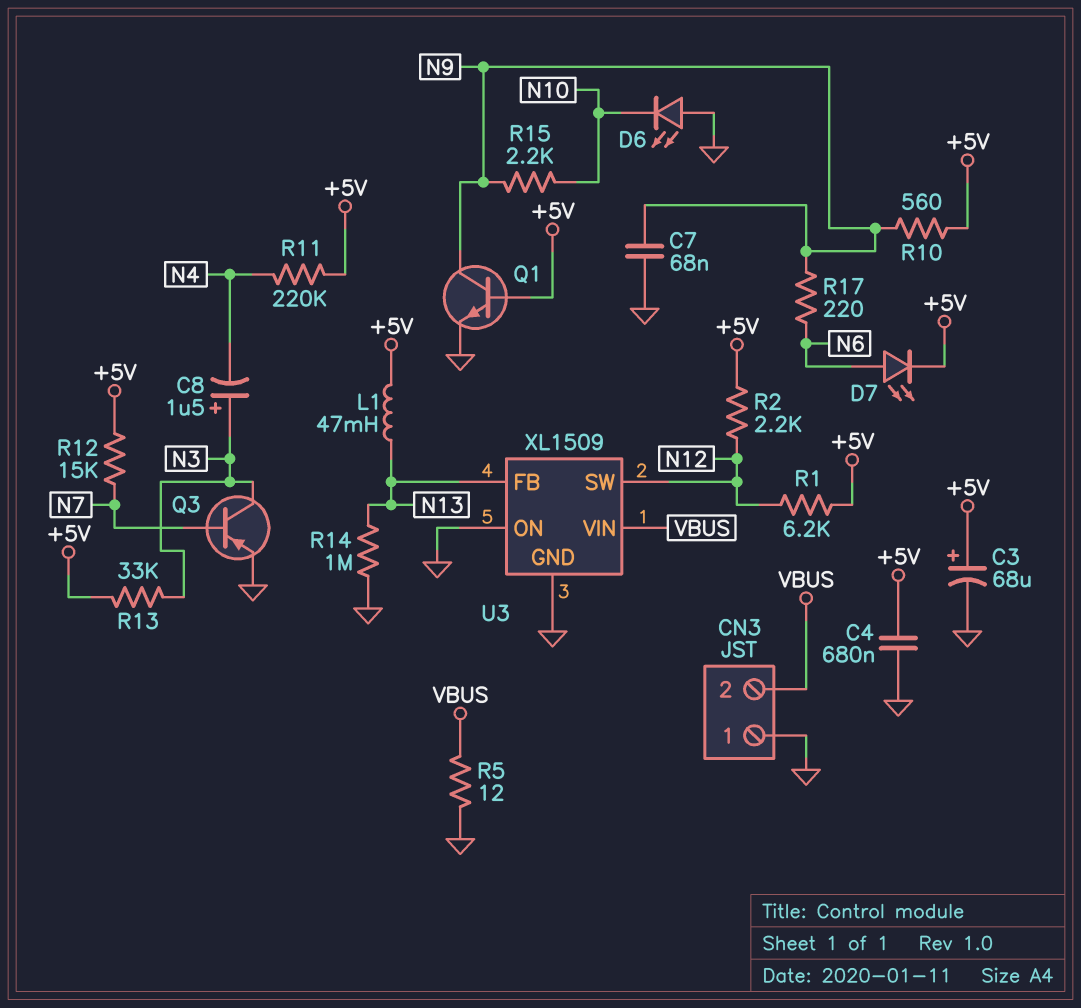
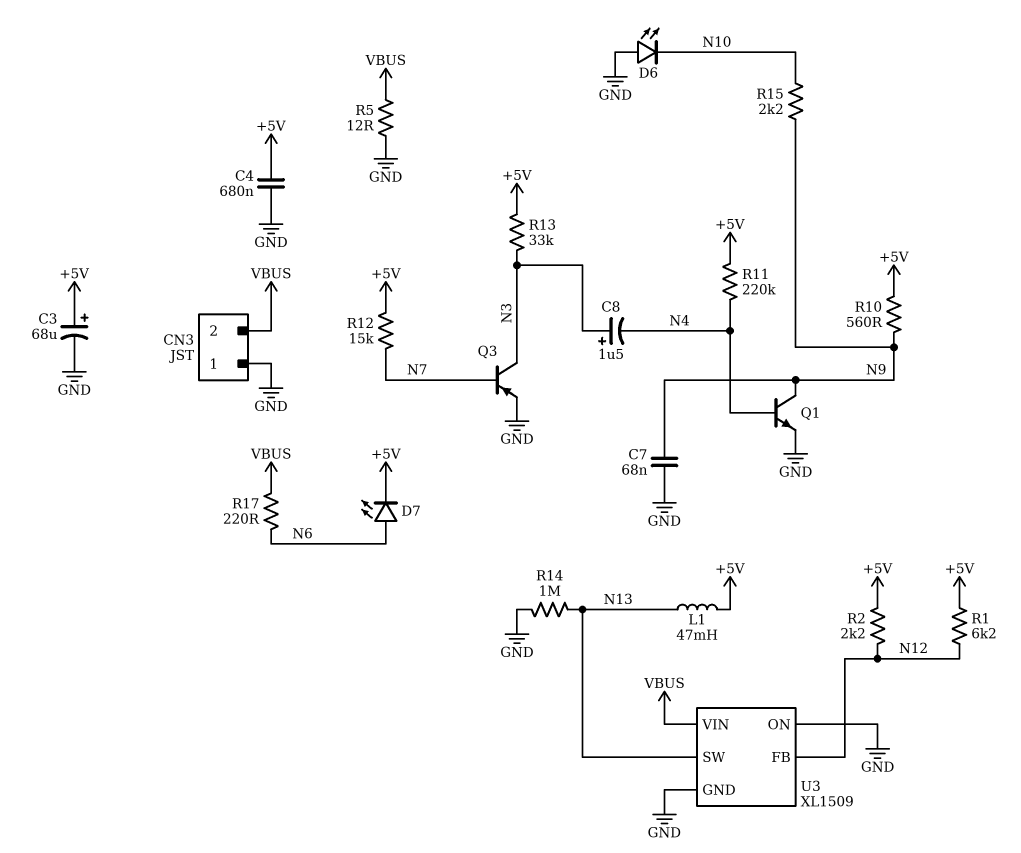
Q1: NPN (B +5V, C N9, E GND) -> NPN (B N4, C N9, E GND)
R17: 220 (N6, N9) -> 220 (N6, VBUS)
U3 pin FB: N13 -> N12
U3 pin SW: N12 -> N13

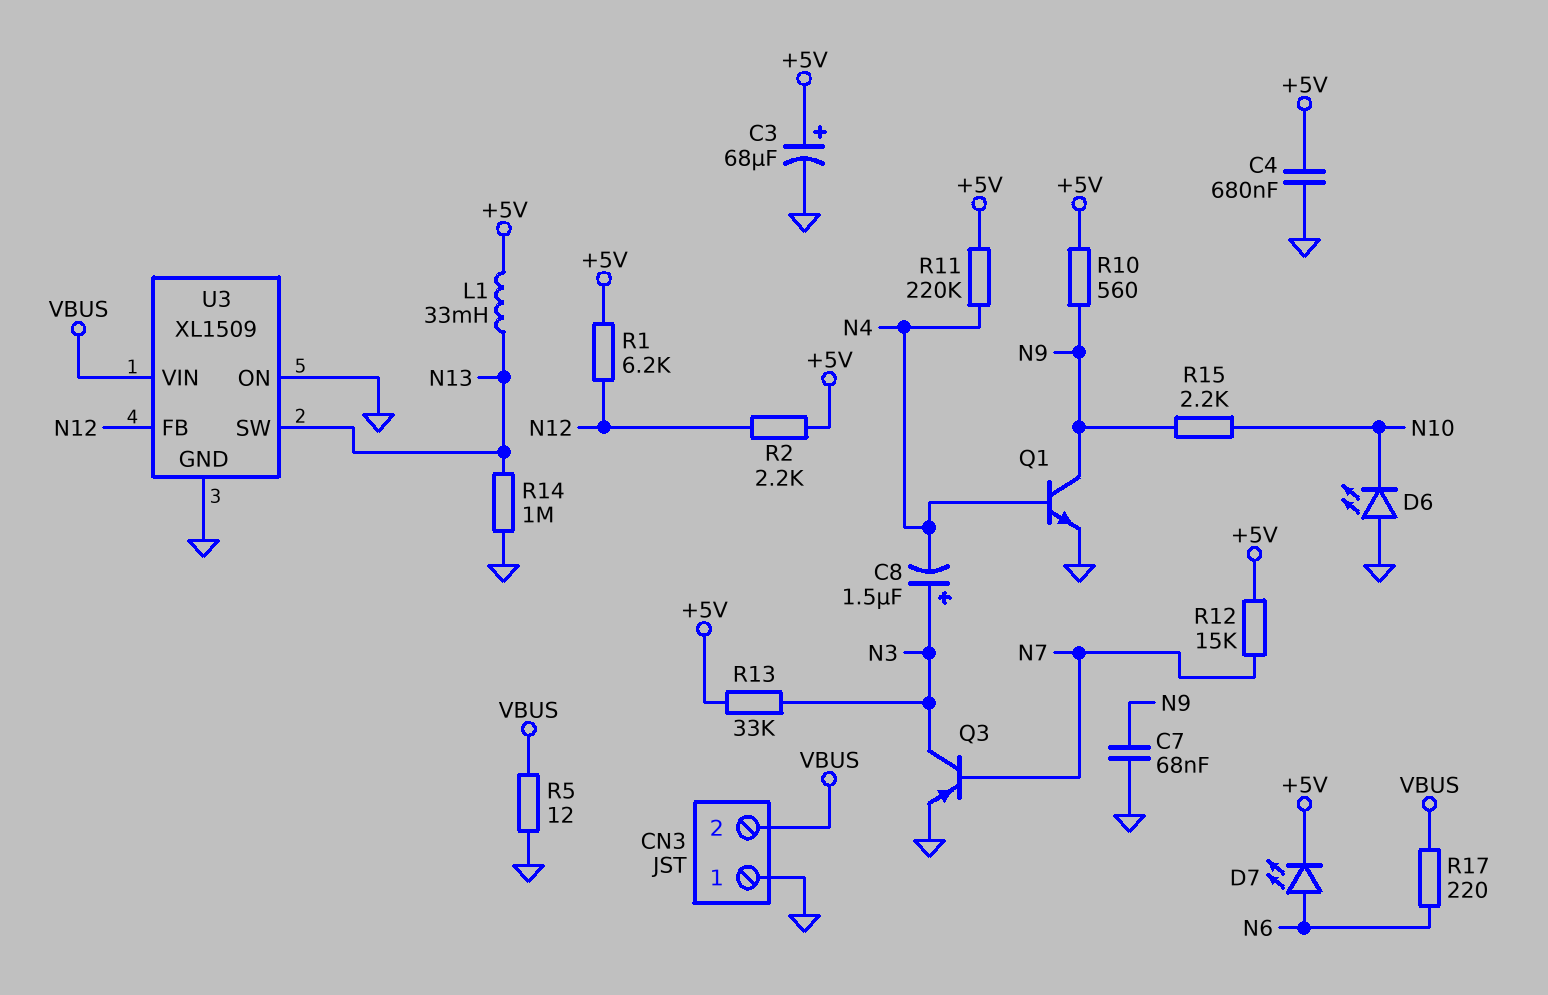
L1: 47mH (+5V, N13) -> 33mH (+5V, N13)

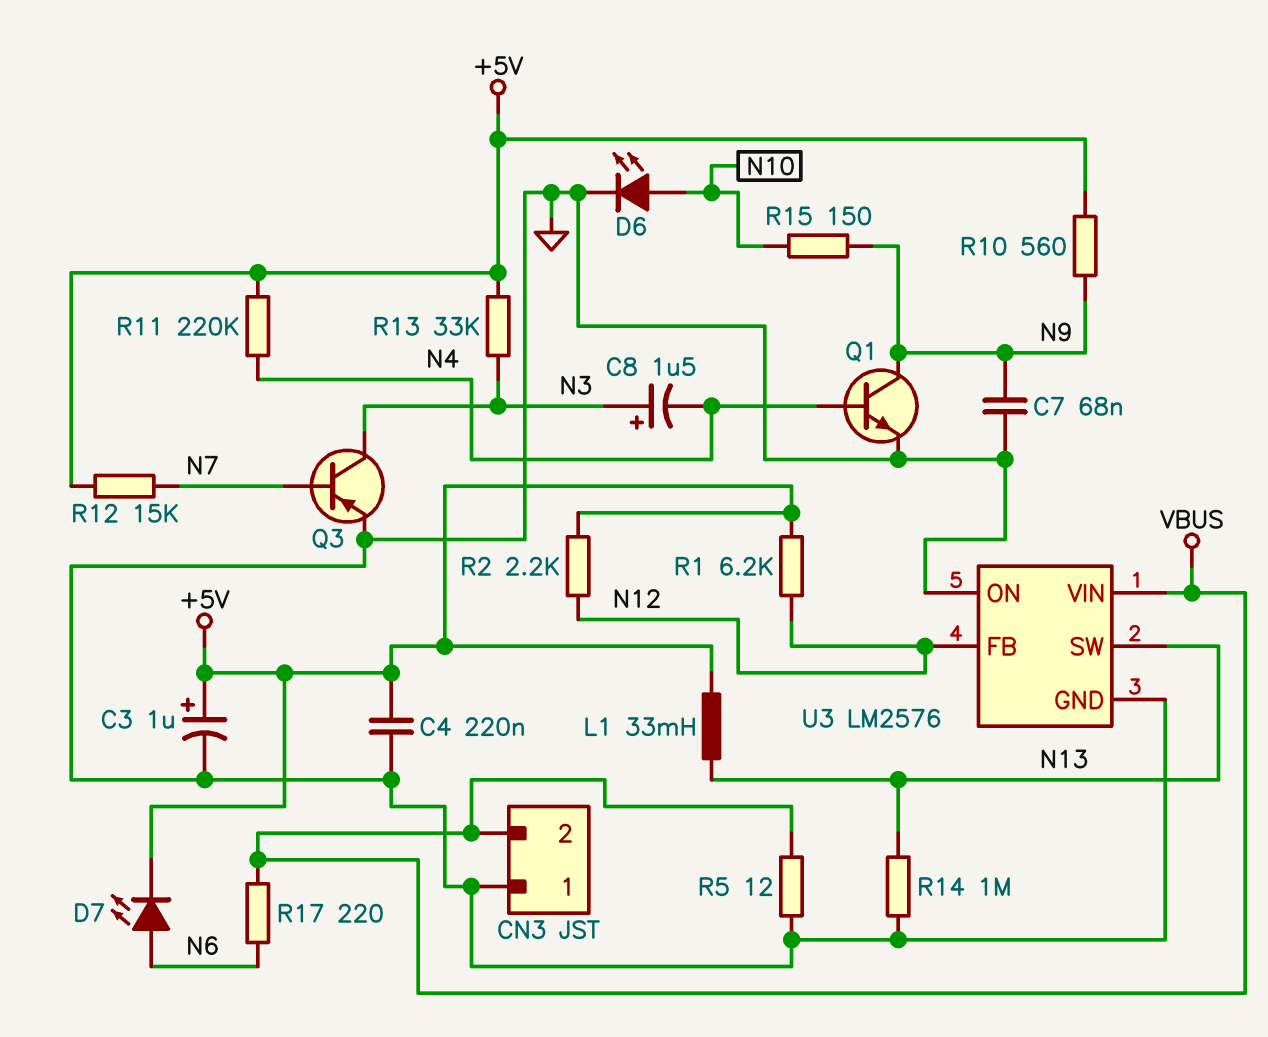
C3: 68uF (plus +5V, minus GND) -> 1uF (plus +5V, minus GND)
C4: 680nF (+5V, GND) -> 220nF (+5V, GND)
D6: LED (A GND, K N10) -> LED (A N10, K GND)
R15: 2.2k (N9, N10) -> 150 (N9, N10)
U3: XL1509 -> LM2576

